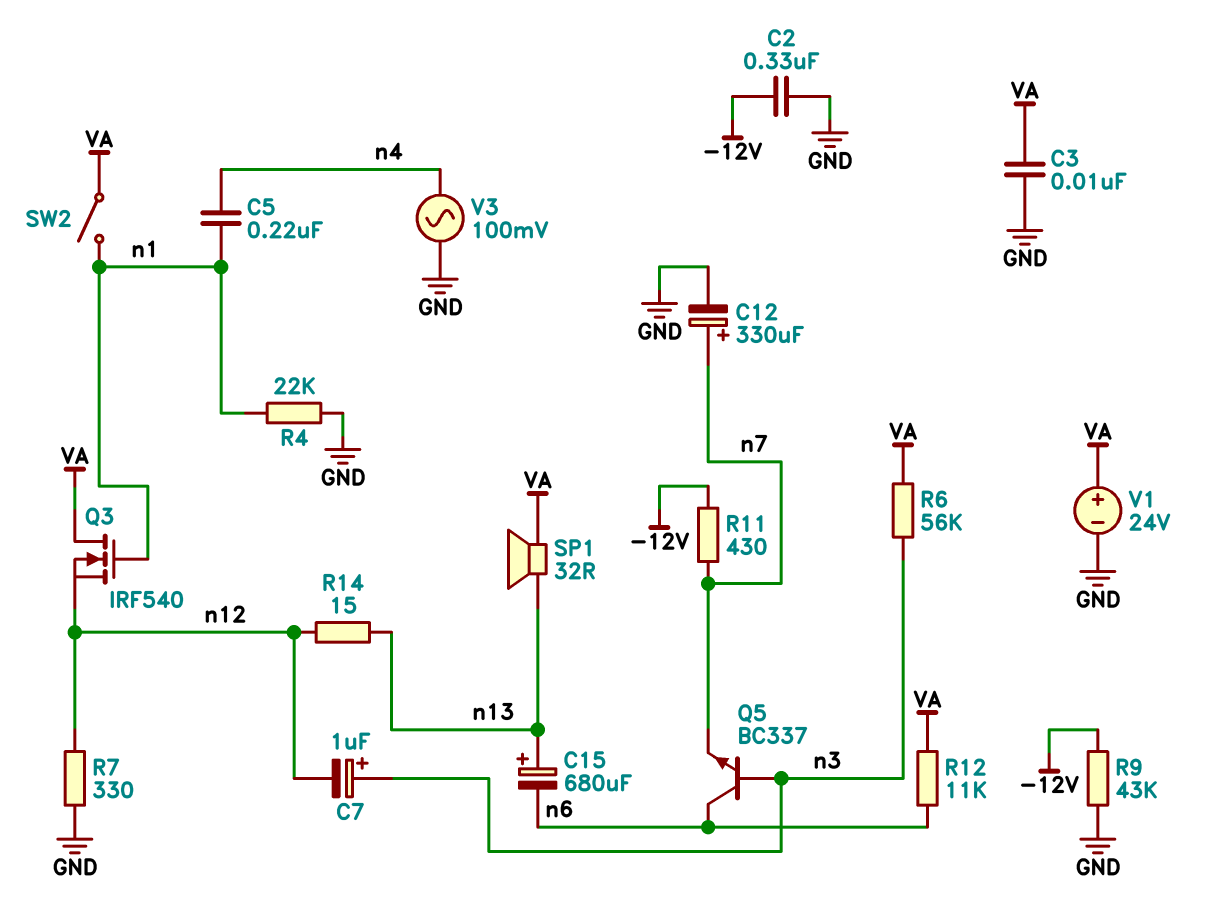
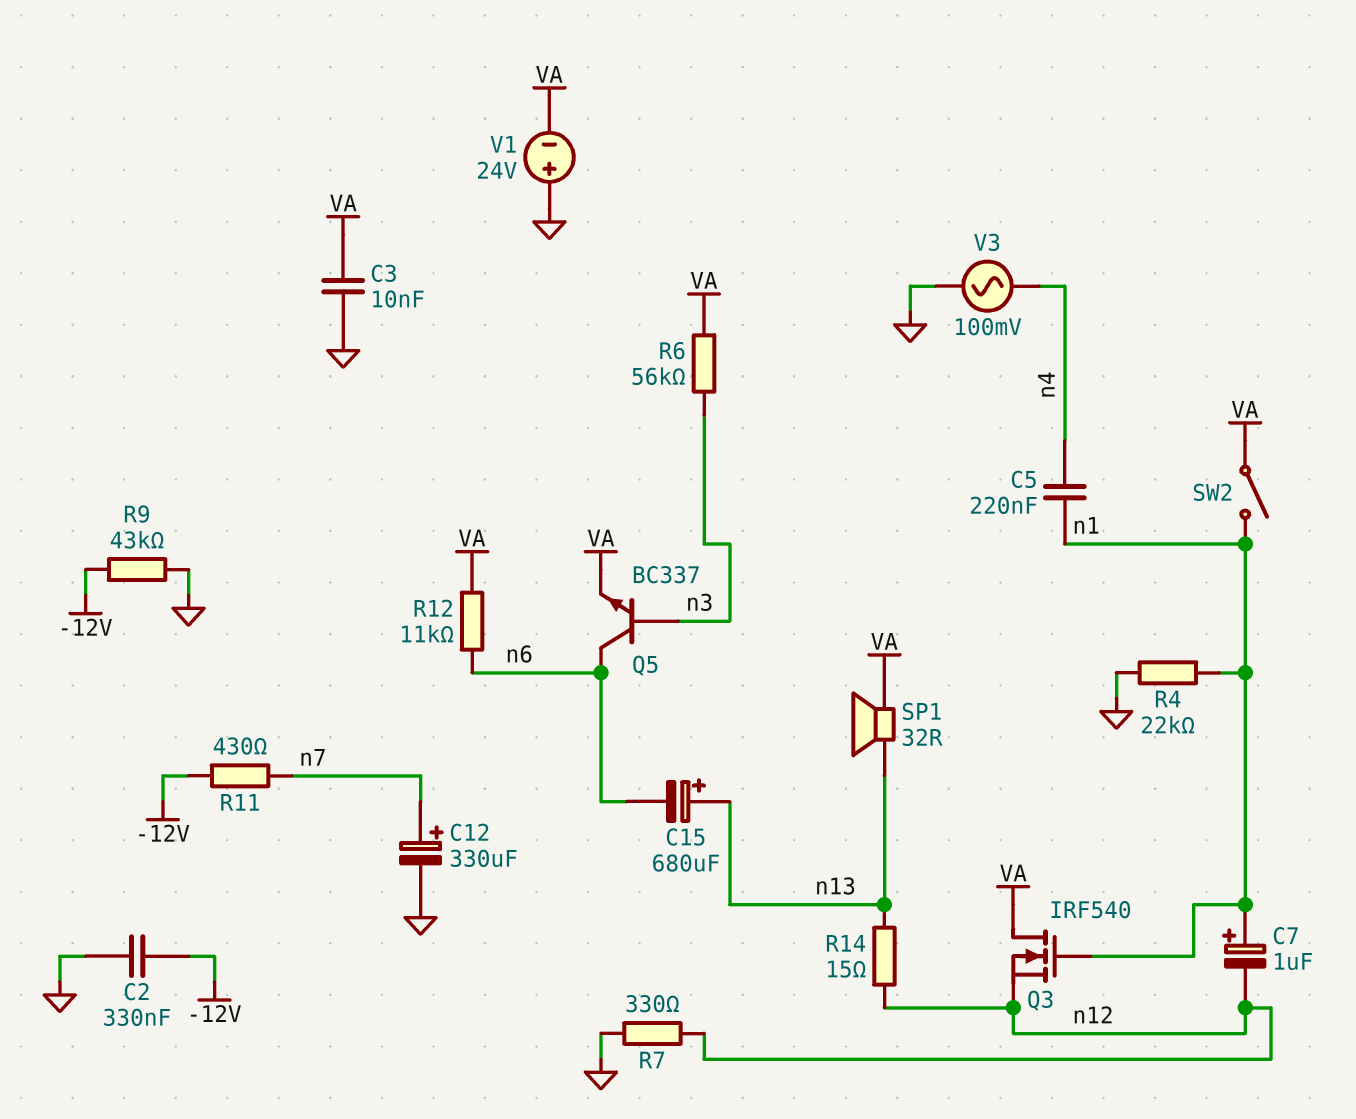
C7: 1uF (plus n3, minus n12) -> 1uF (plus n1, minus n12)
Q5: NPN BC337 (B n3, C n6, E n7) -> NPN BC337 (B n3, C n6, E VA)
V1: 24V (plus VA, minus GND) -> 24V (plus GND, minus VA)

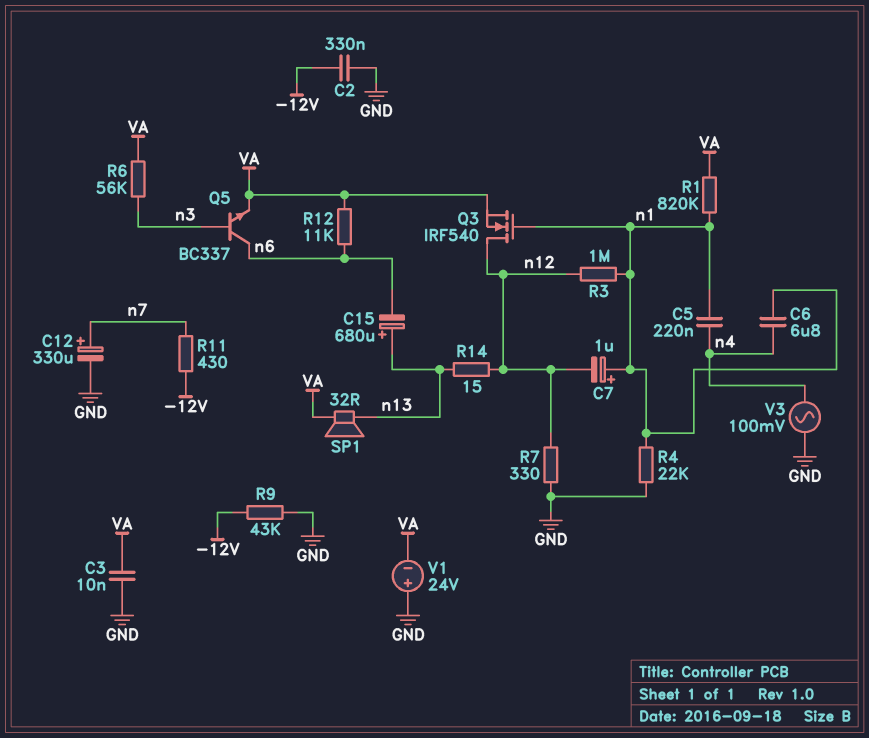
C6: none -> 6.8uF (n1, n4)
Q3: NMOS IRF540 (G n1, D VA, S n12) -> NMOS IRF540 (G n1, D n12, S VA)
R1: none -> 820k (VA, n1)
R3: none -> 1M (n1, n12)
SW2: switch (VA, n1) -> none

